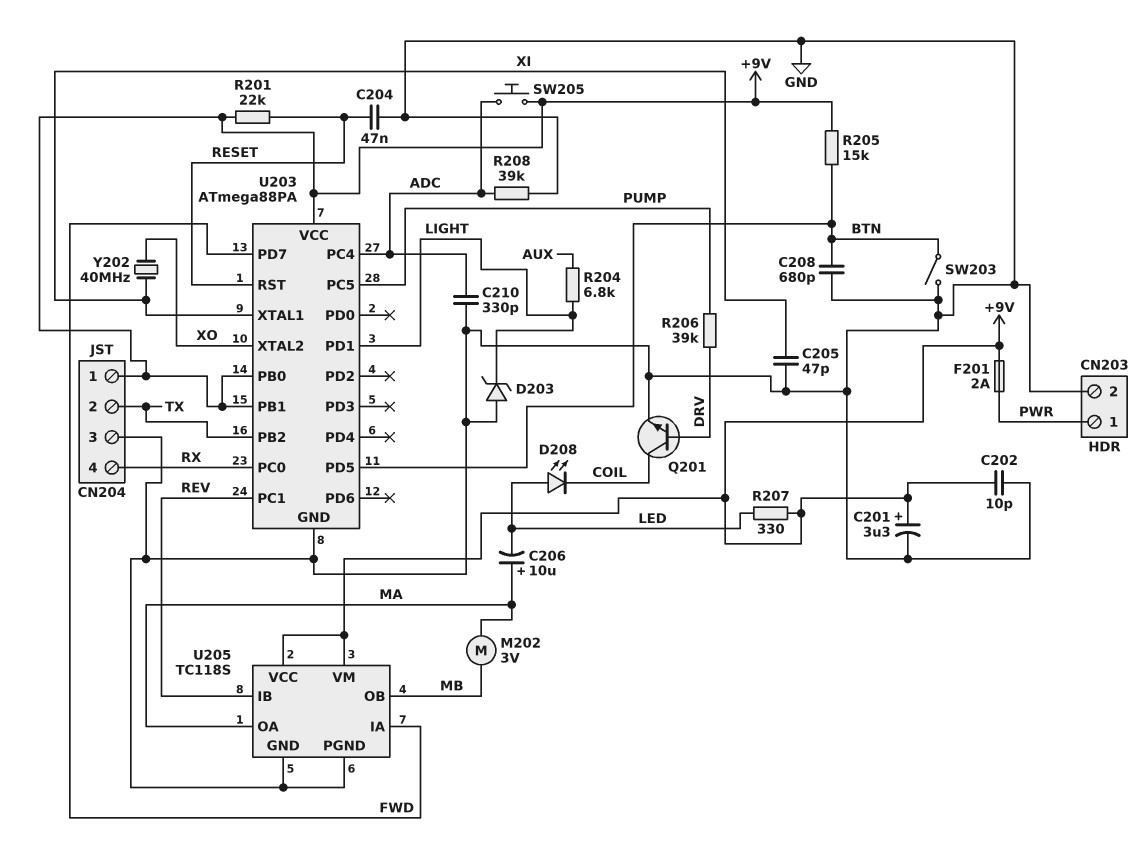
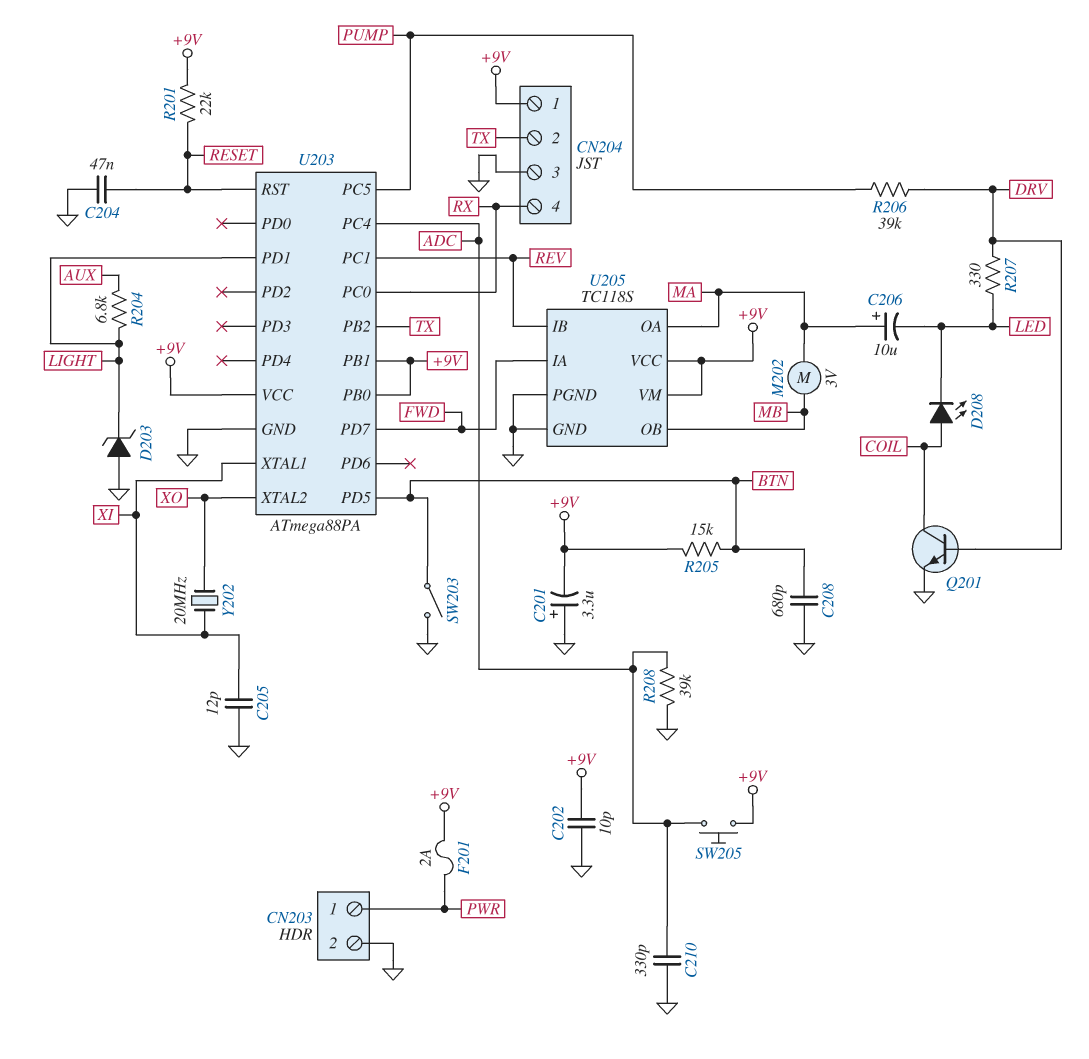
C201: 3.3uF (plus +9V, minus GND) -> 3.3uF (plus GND, minus +9V)
C205: 47pF (GND, XI) -> 12pF (GND, XI)
D208: LED (A LED, K COIL) -> LED (A COIL, K LED)
R207: 330 (+9V, LED) -> 330 (DRV, LED)
Y202: 40MHz (XI, XO) -> 20MHz (XI, XO)

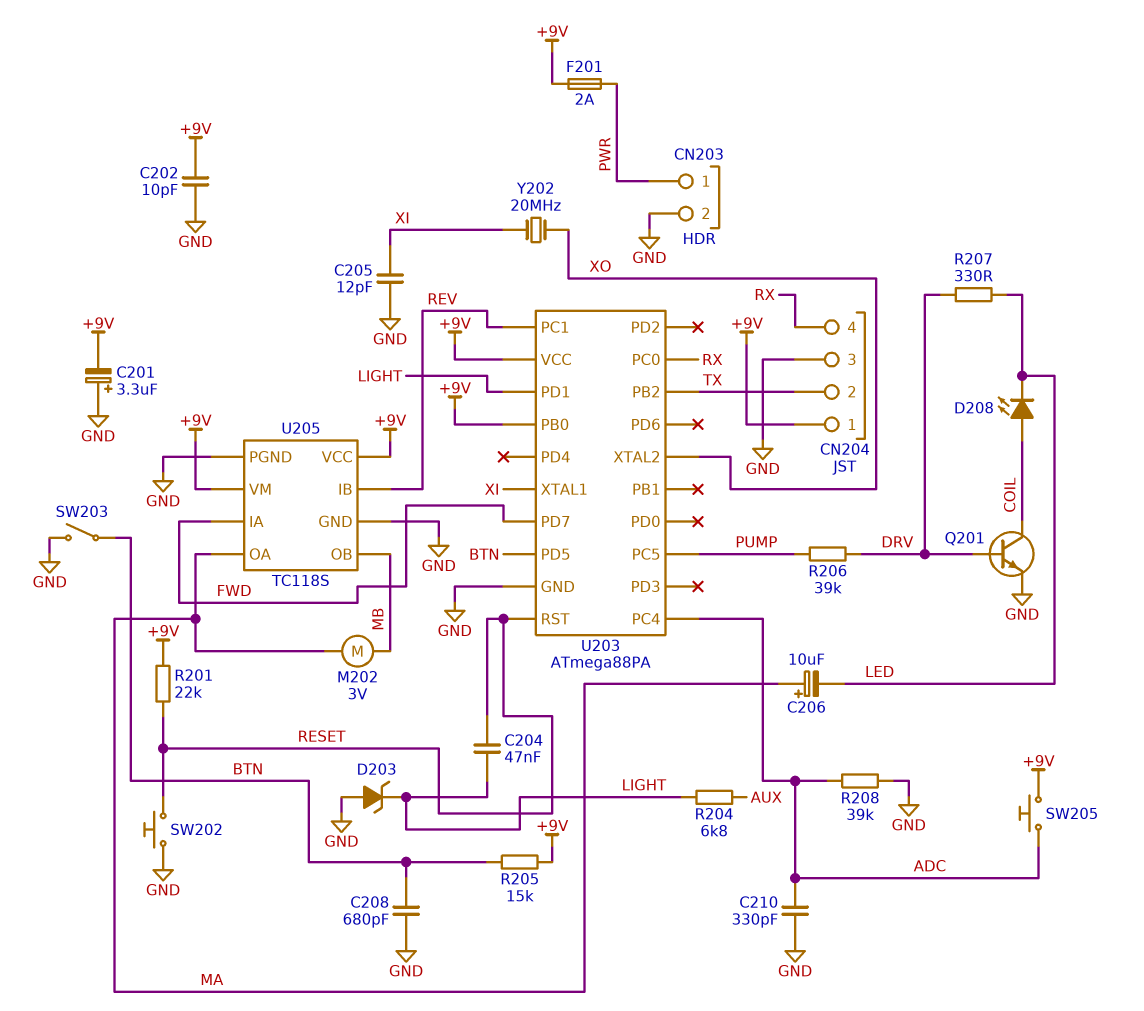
C204: 47nF (GND, RESET) -> 47nF (LIGHT, RESET)
SW202: none -> button (GND, RESET)
U203 pin PB1: +9V -> none

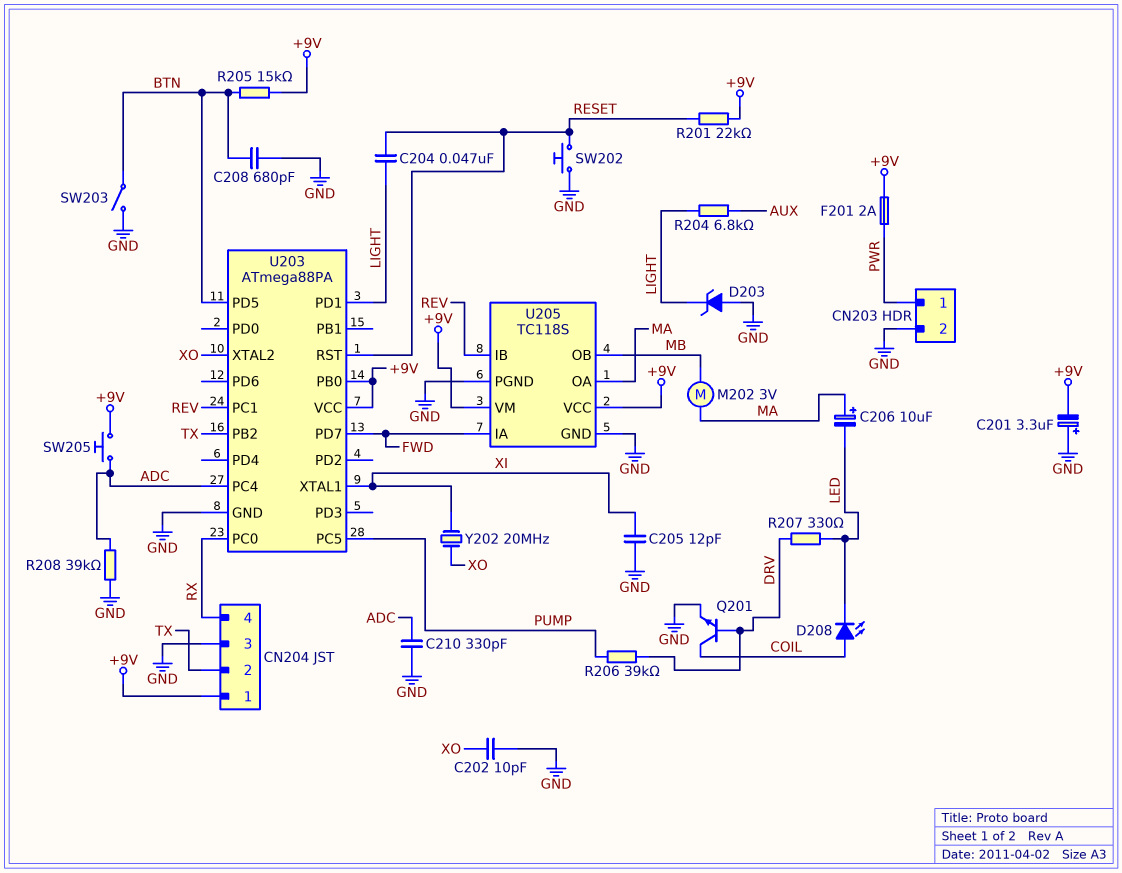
C202: 10pF (+9V, GND) -> 10pF (GND, XO)

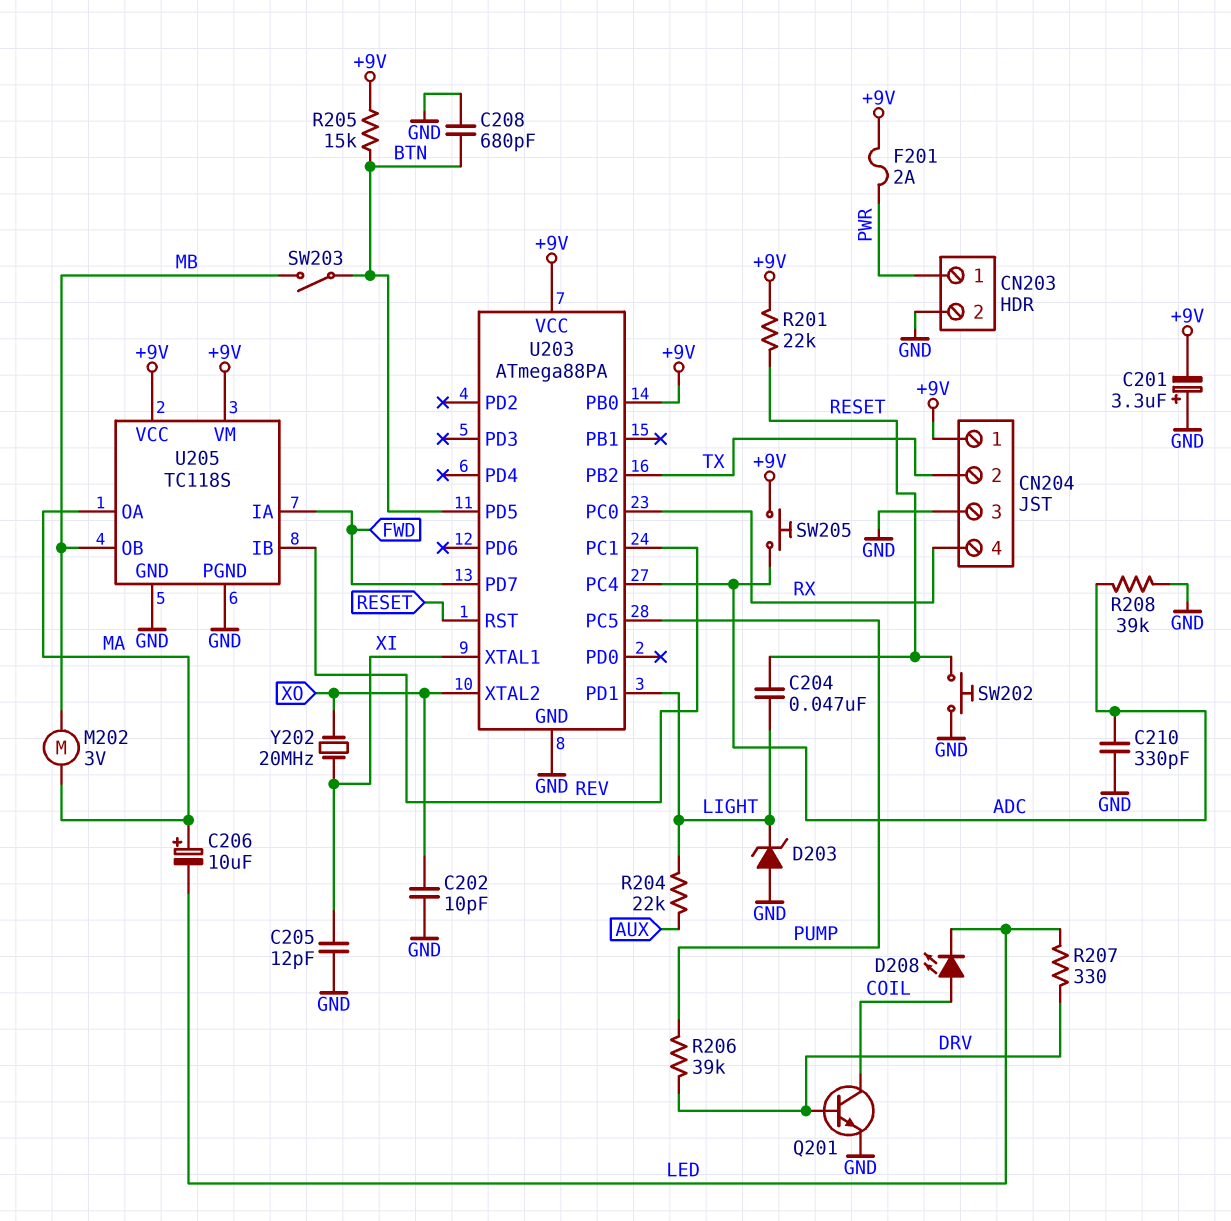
R204: 6.8k (AUX, LIGHT) -> 22k (AUX, LIGHT)
SW203: switch (BTN, GND) -> switch (BTN, MB)

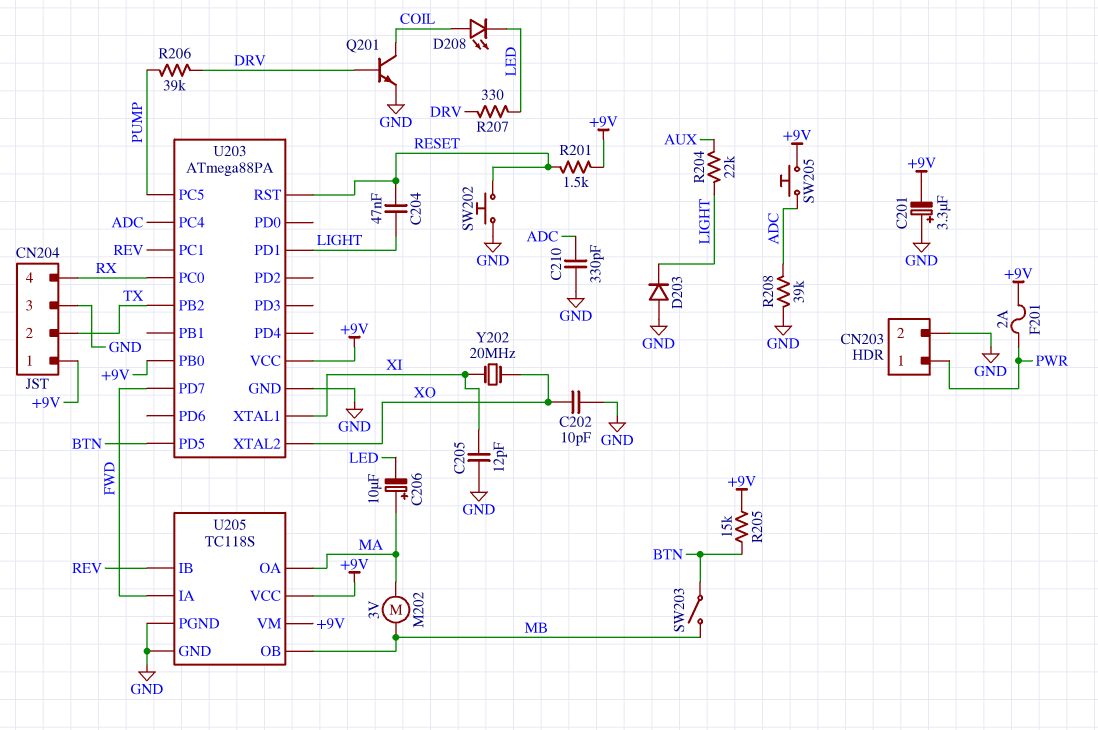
C208: 680pF (BTN, GND) -> none
D203: zener (A GND, K LIGHT) -> diode (A GND, K LIGHT)
R201: 22k (+9V, RESET) -> 1.5k (+9V, RESET)

